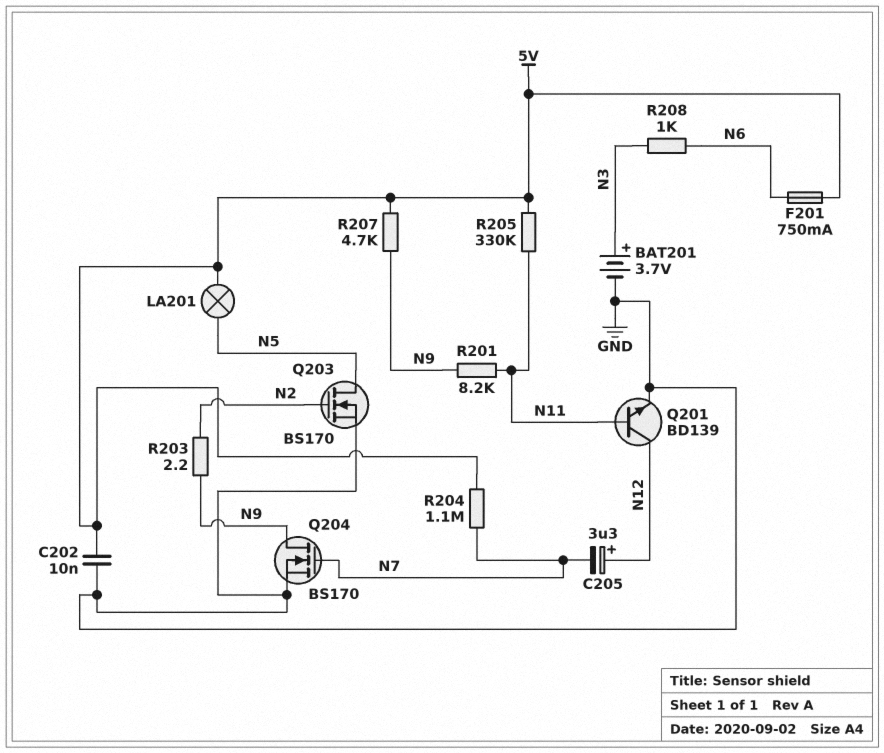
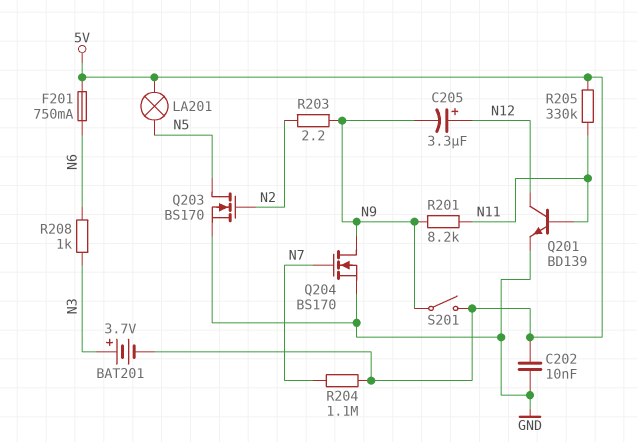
BAT201: 3.7V (plus N3, minus GND) -> 3.7V (plus N3, minus 5V)
C205: 3.3uF (plus N12, minus N7) -> 3.3uF (plus N12, minus N9)
R207: 4.7k (5V, N9) -> none
S201: none -> switch (5V, N9)

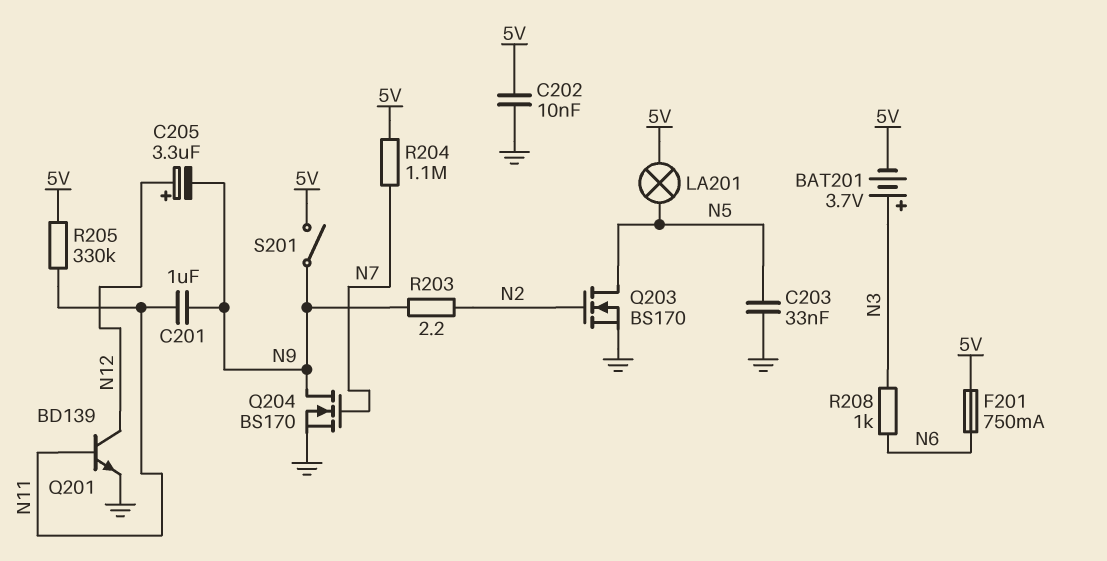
C201: none -> 1uF (N9, N11)
C203: none -> 33nF (GND, N5)
R201: 8.2k (N9, N11) -> none

